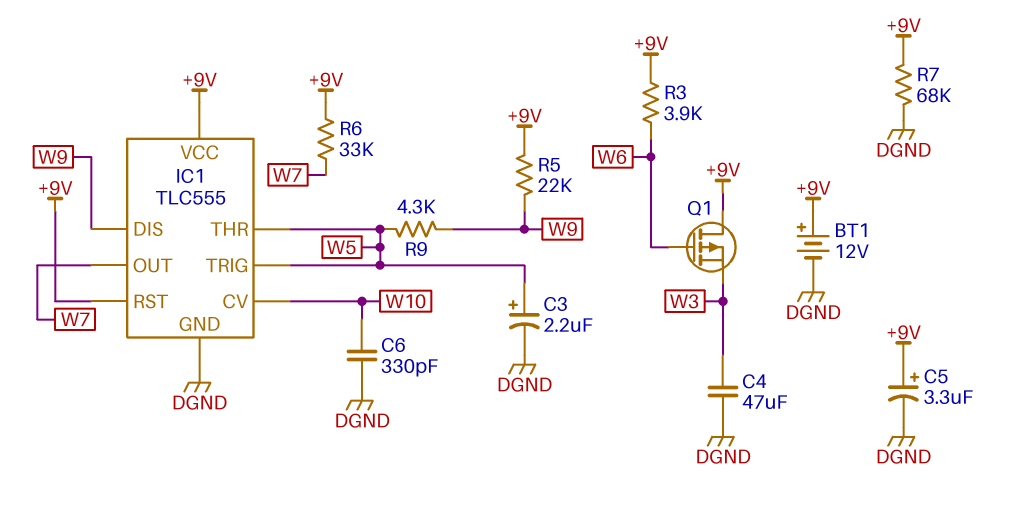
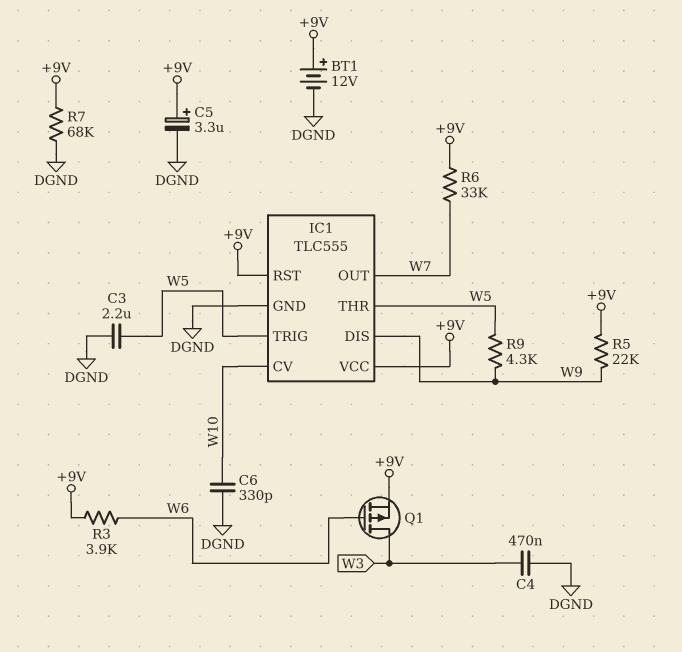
C3: 2.2uF (plus W5, minus DGND) -> 2.2uF (DGND, W5)
C4: 47uF (DGND, W3) -> 470nF (DGND, W3)
Q1: PMOS (G W6, D +9V, S W3) -> PMOS (G W6, D W3, S +9V)

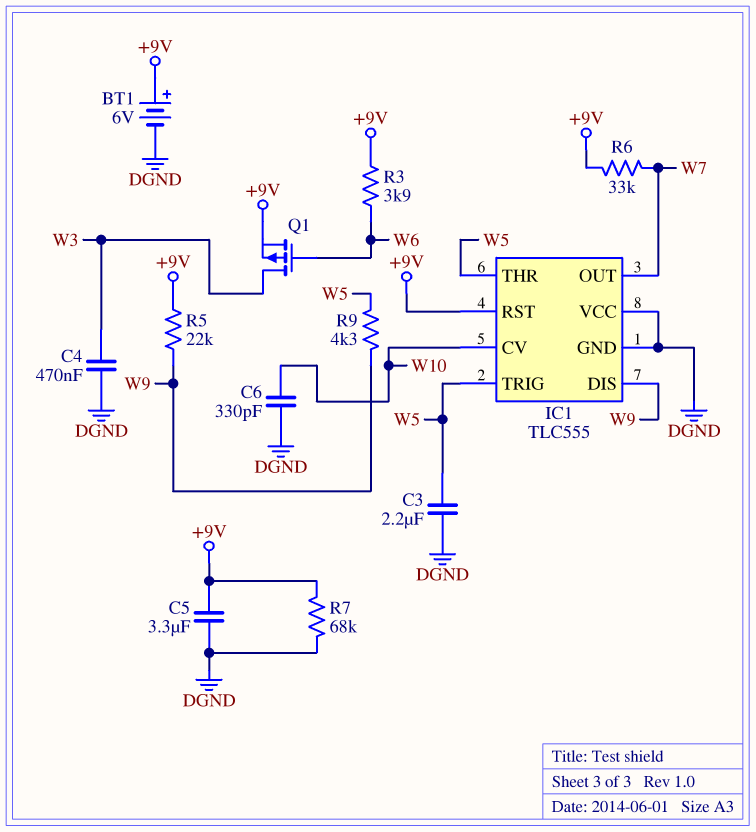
BT1: 12V (plus +9V, minus DGND) -> 6V (plus +9V, minus DGND)
C5: 3.3uF (plus +9V, minus DGND) -> 3.3uF (+9V, DGND)
IC1 pin VCC: +9V -> DGND

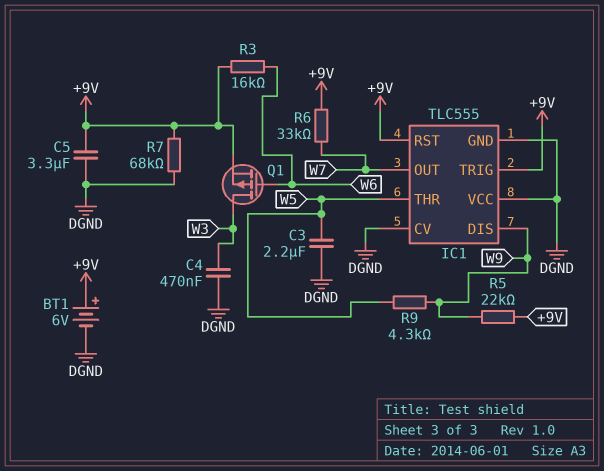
C6: 330pF (DGND, W10) -> none
IC1 pin CV: W10 -> DGND
IC1 pin TRIG: W5 -> +9V
R3: 3.9k (+9V, W6) -> 16k (+9V, W6)

